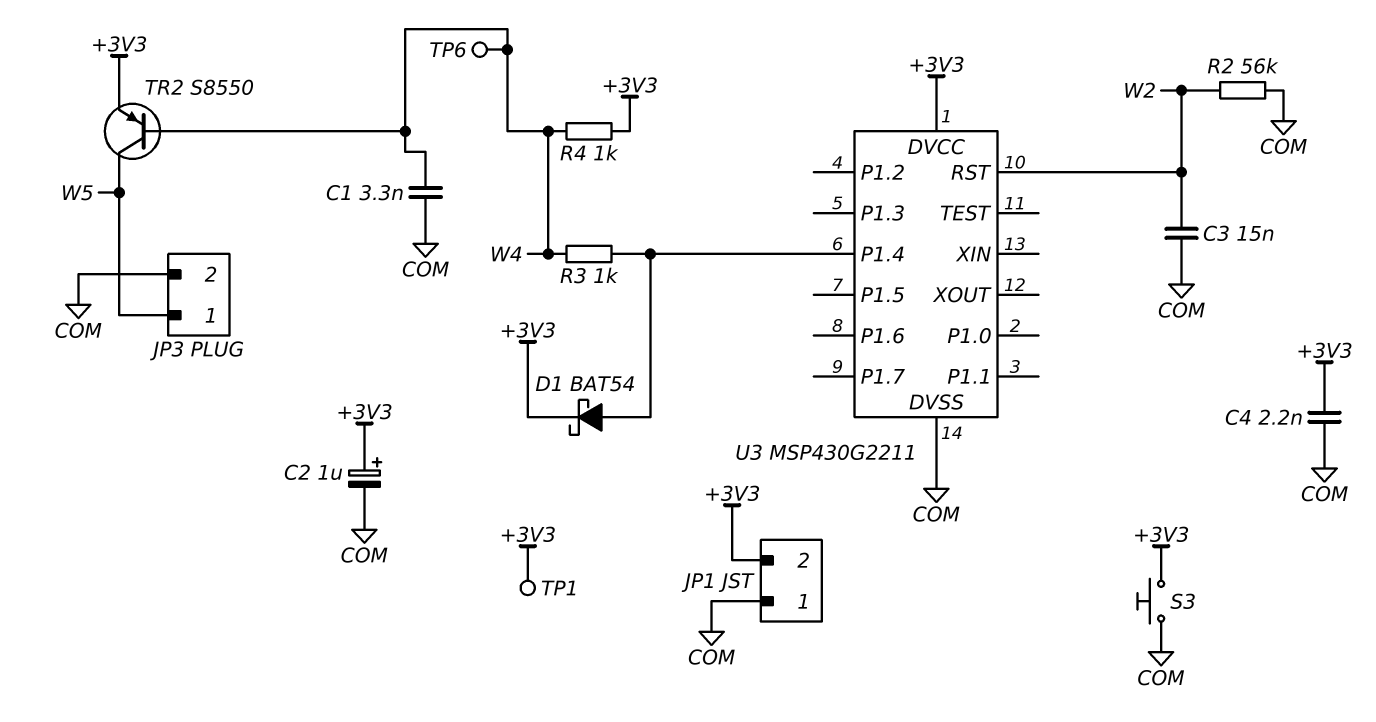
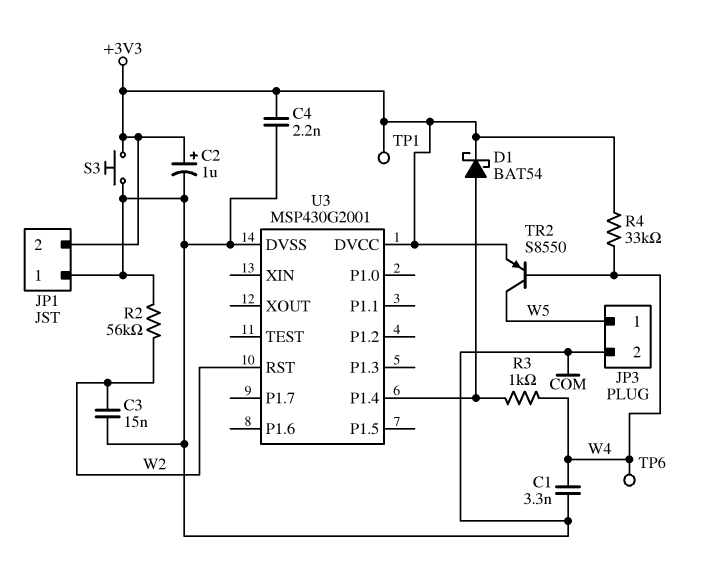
R4: 1k (+3V3, W4) -> 33k (+3V3, W4)
U3: MSP430G2211 -> MSP430G2001

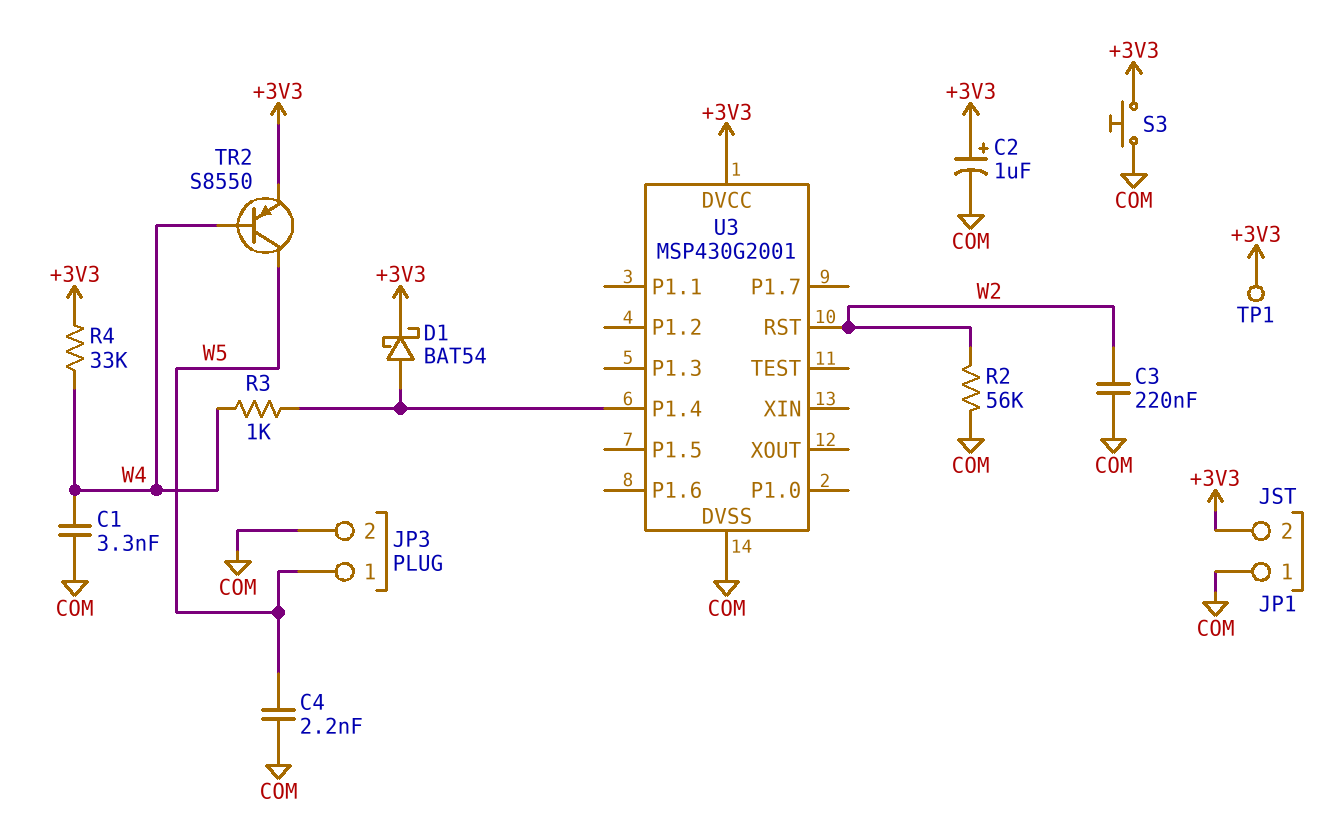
C3: 15nF (COM, W2) -> 220nF (COM, W2)
C4: 2.2nF (+3V3, COM) -> 2.2nF (COM, W5)
TP6: test point (W4) -> none

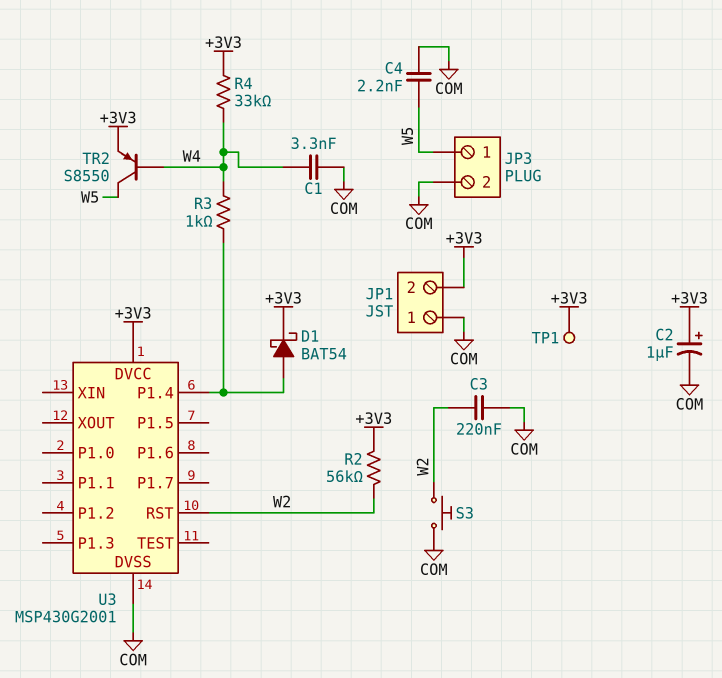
R2: 56k (COM, W2) -> 56k (+3V3, W2)
S3: button (+3V3, COM) -> button (COM, W2)

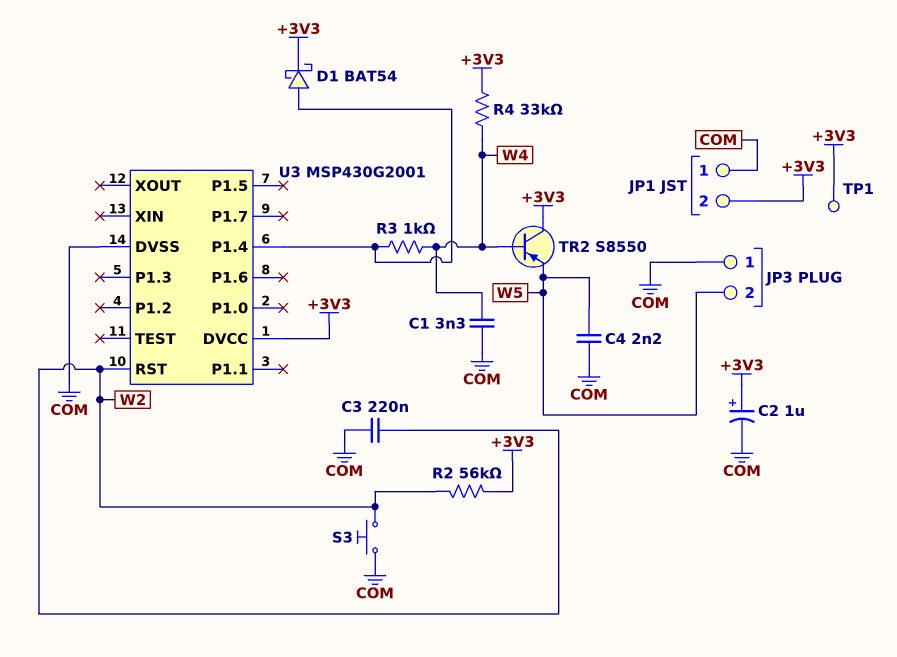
JP3 pin 1: W5 -> COM
JP3 pin 2: COM -> W5
TR2: PNP S8550 (B W4, C W5, E +3V3) -> PNP S8550 (B W4, C +3V3, E W5)

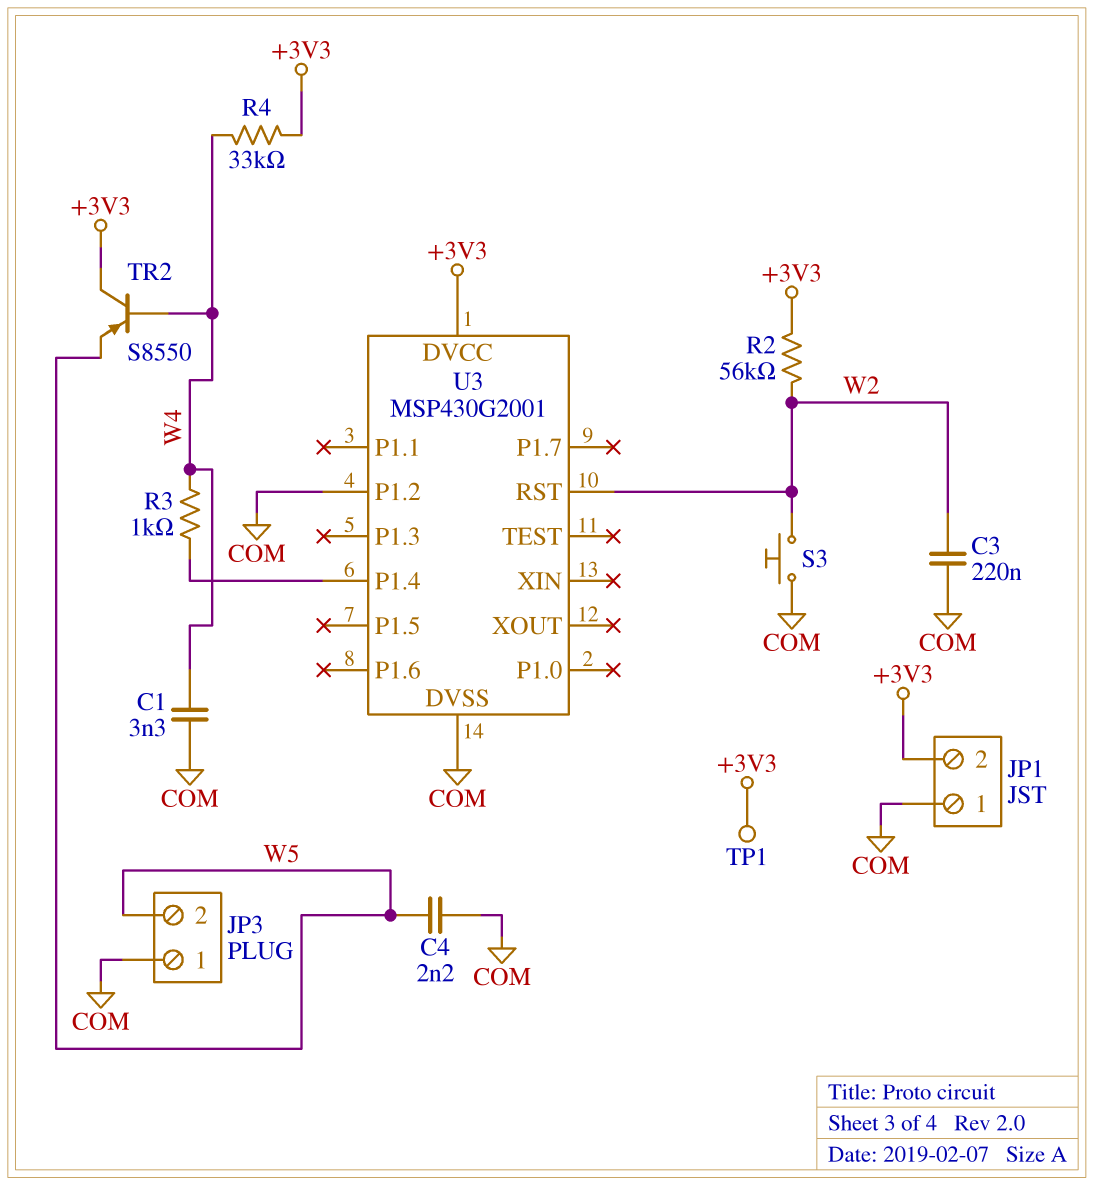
C2: 1uF (plus +3V3, minus COM) -> none
D1: schottky BAT54 (A U3/P1.4, K +3V3) -> none
U3 pin P1.2: none -> COM

